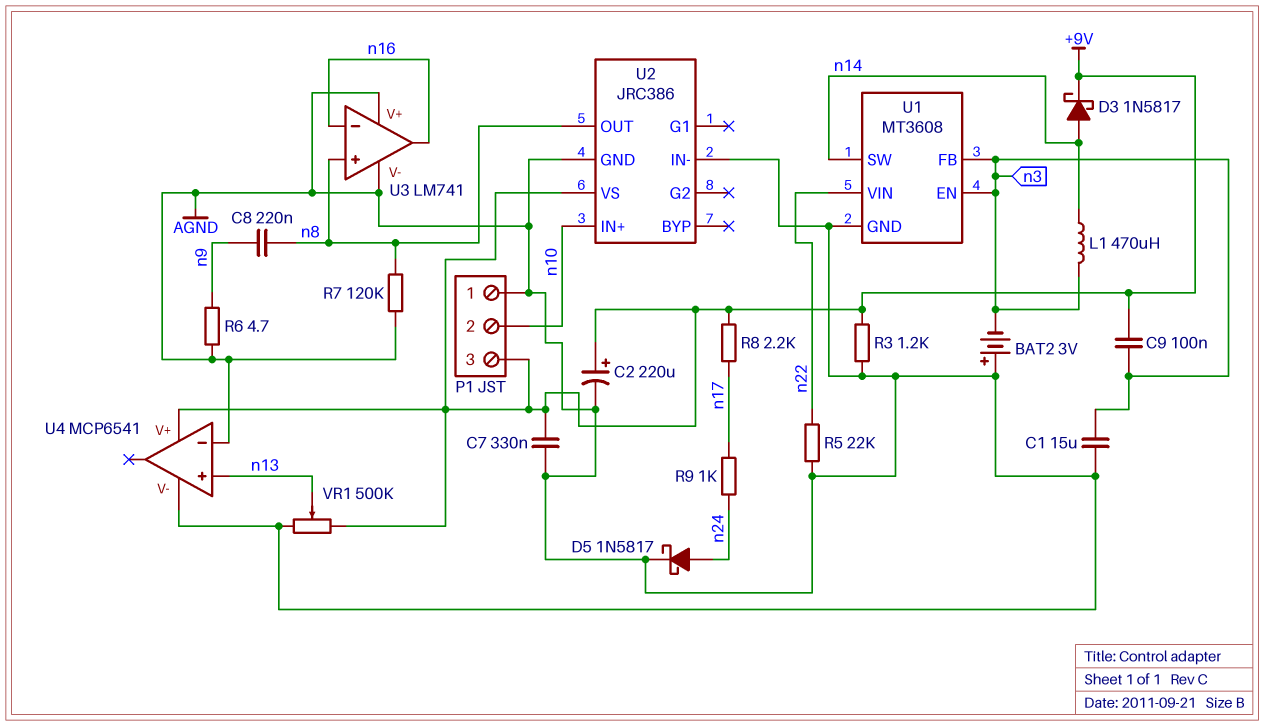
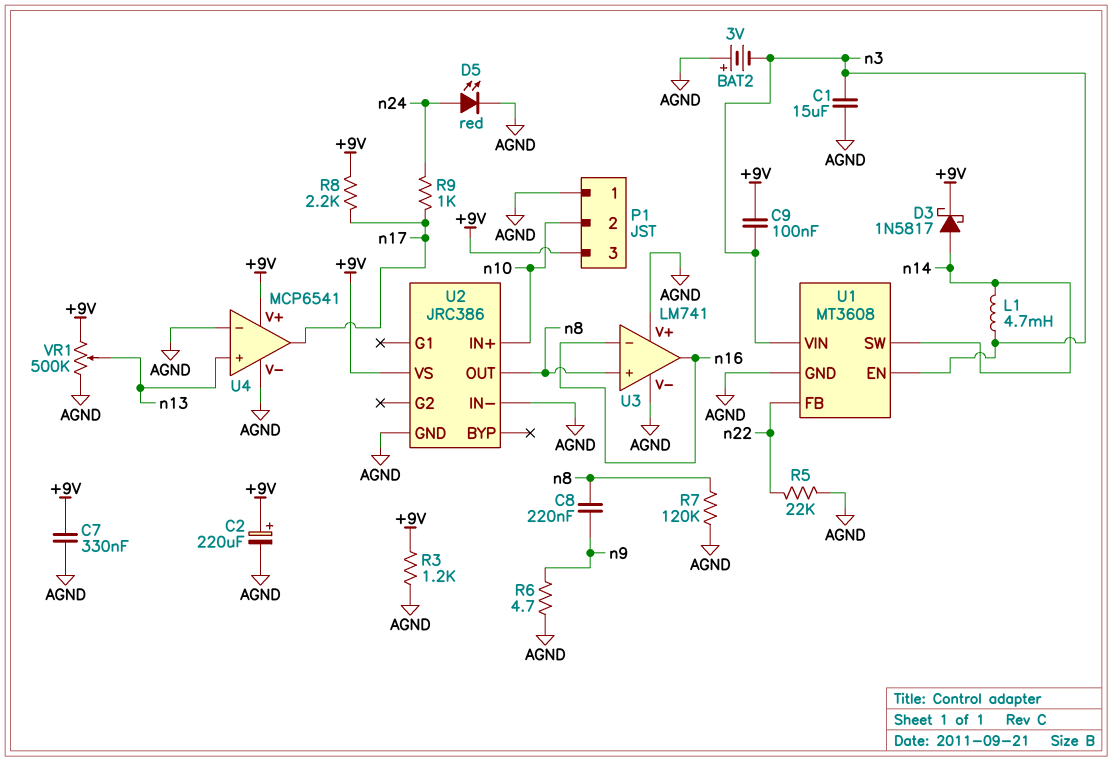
D5: schottky 1N5817 (A n24, K AGND) -> LED red (A n24, K AGND)
L1: 470uH (n3, n14) -> 4.7mH (n3, n14)
U1 pin FB: n3 -> n22
U1 pin VIN: n22 -> n3
U4 pin out: none -> n17

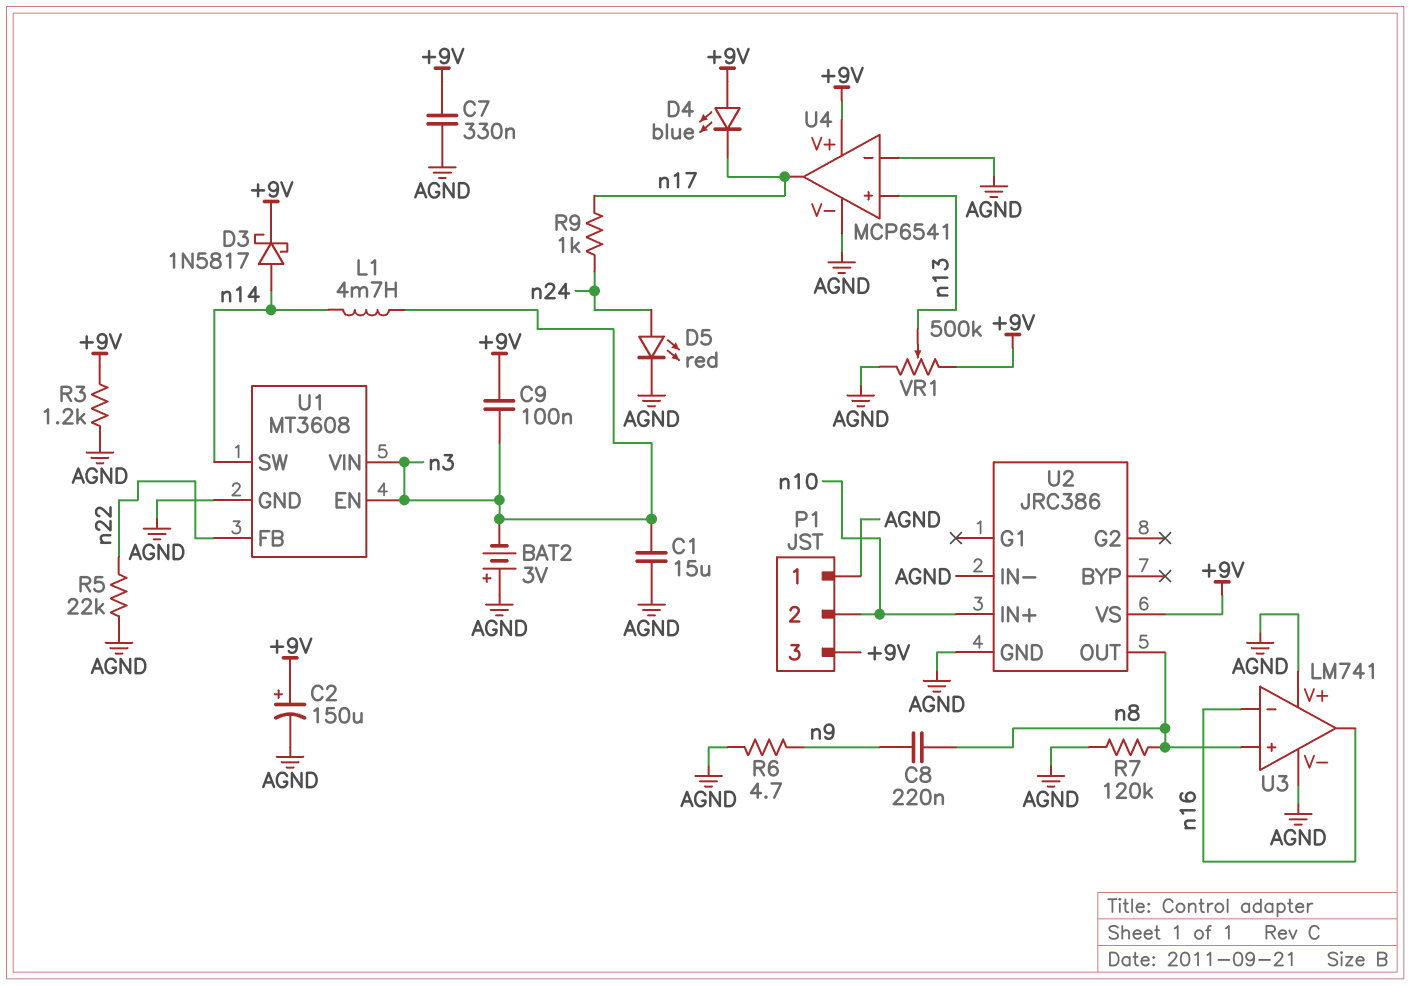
C2: 220uF (plus +9V, minus AGND) -> 150uF (plus +9V, minus AGND)
D4: none -> LED blue (A +9V, K n17)
R8: 2.2k (+9V, n17) -> none

